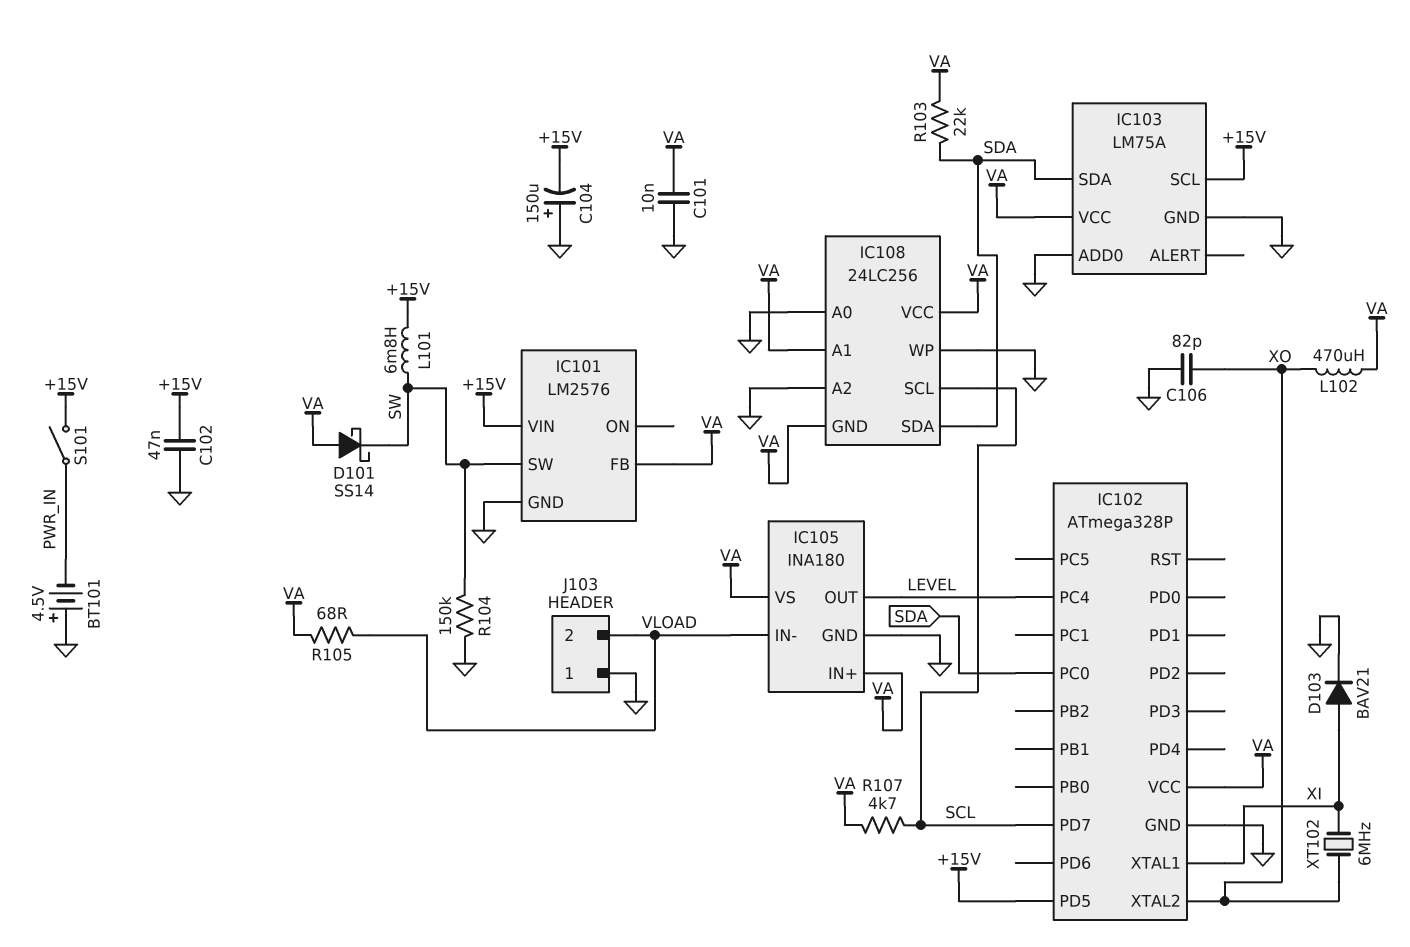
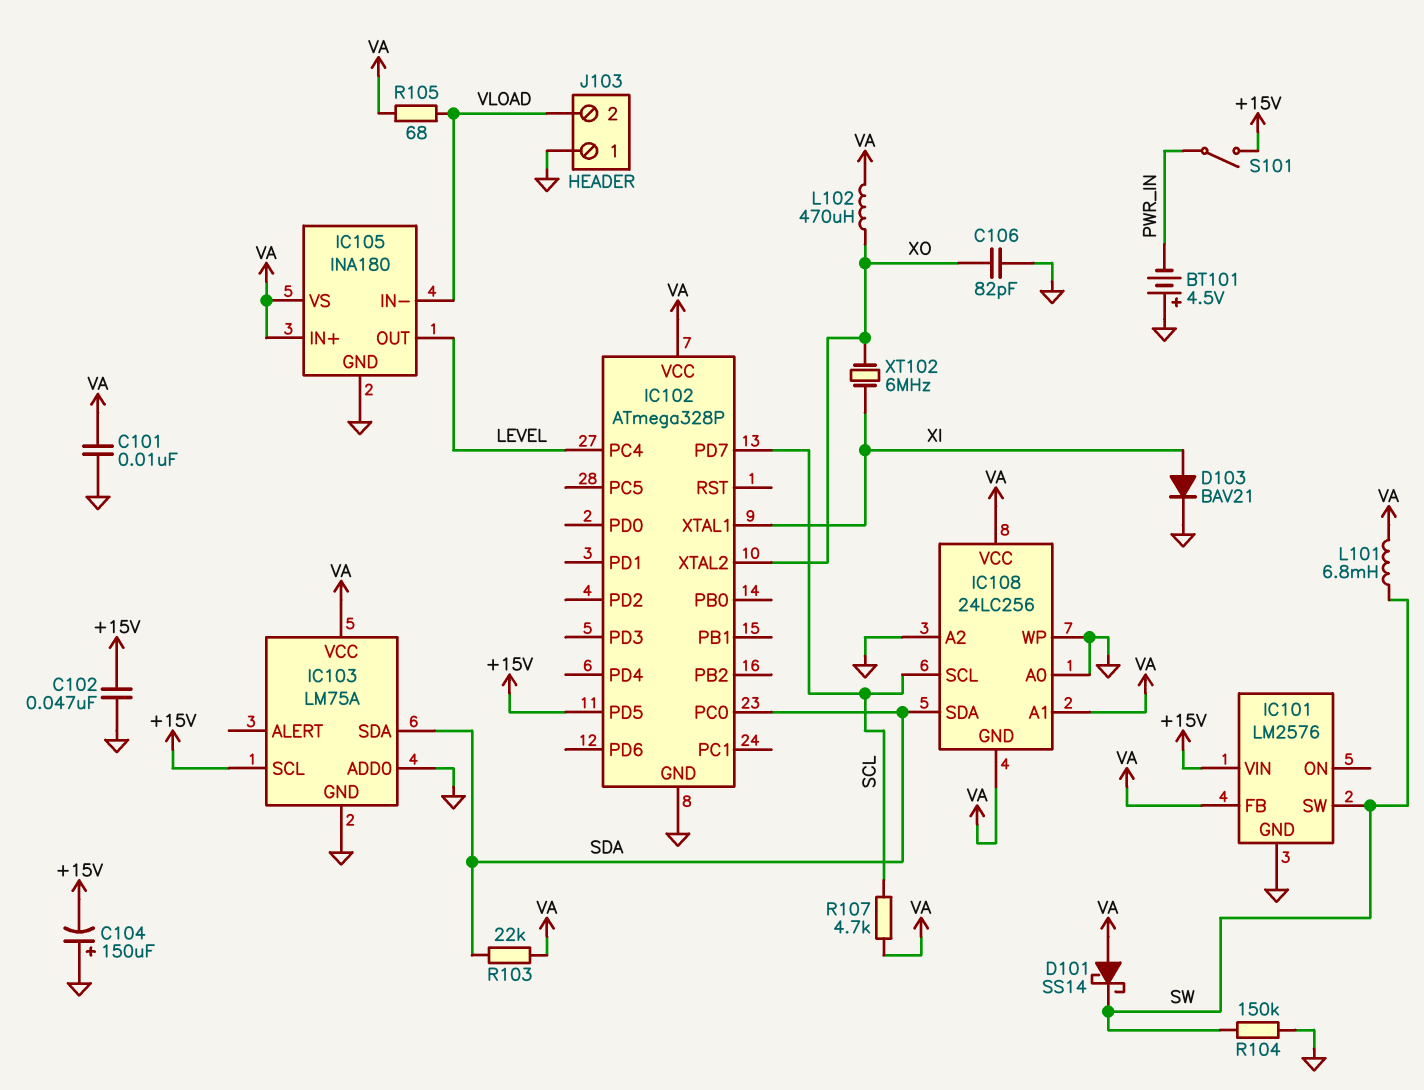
L101: 6.8mH (+15V, SW) -> 6.8mH (SW, VA)

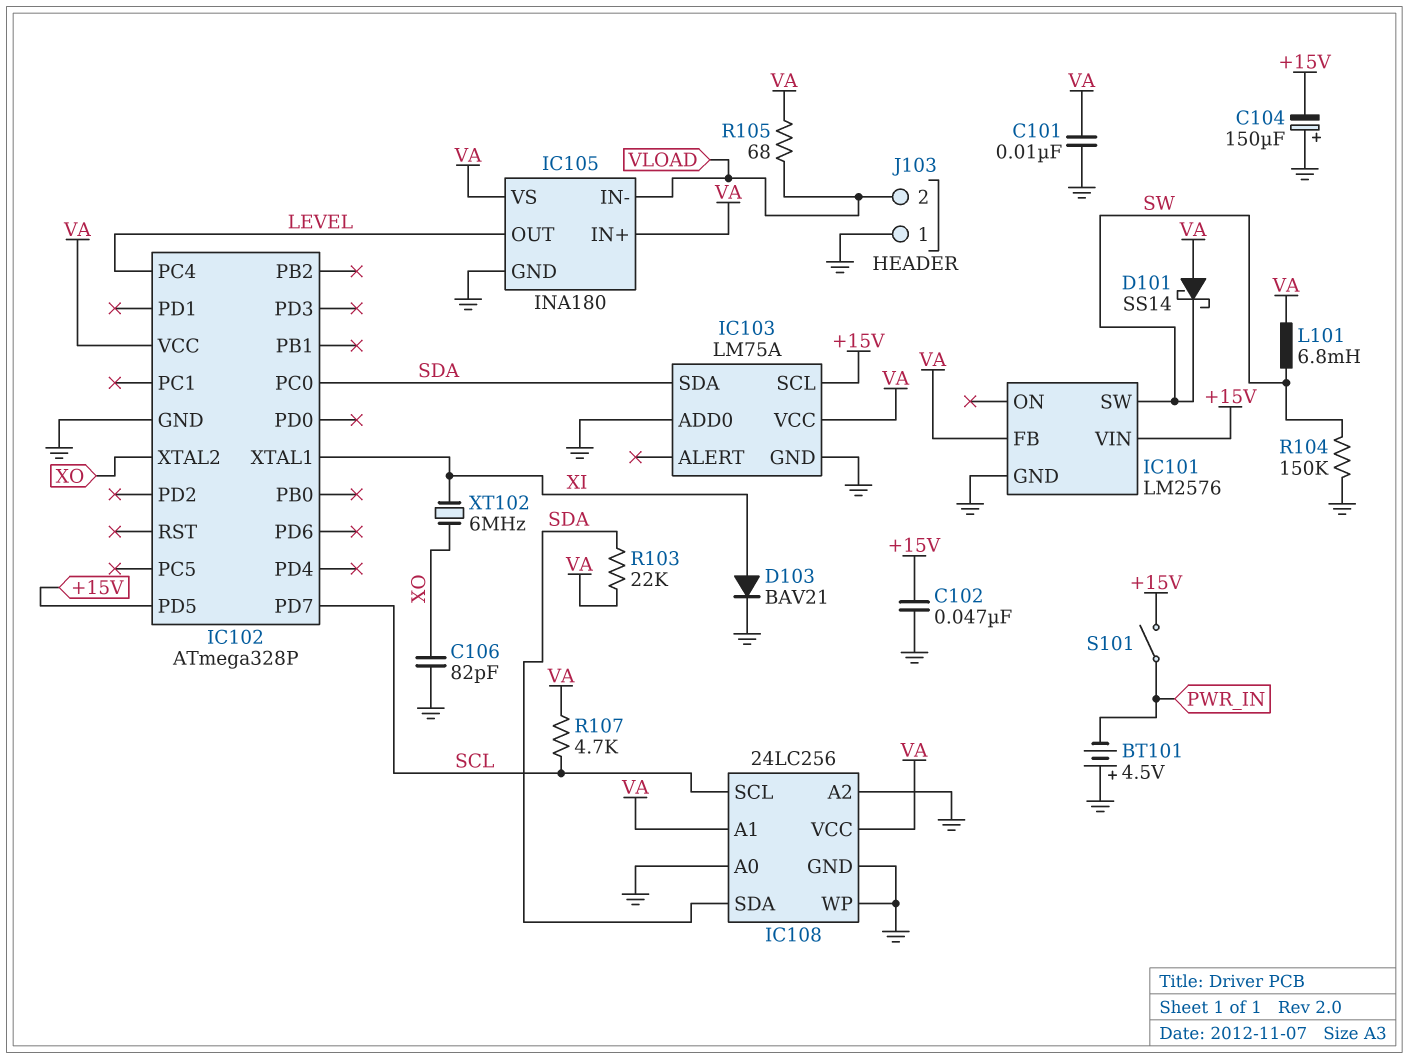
IC108 pin GND: VA -> GND
L102: 470uH (VA, XO) -> none

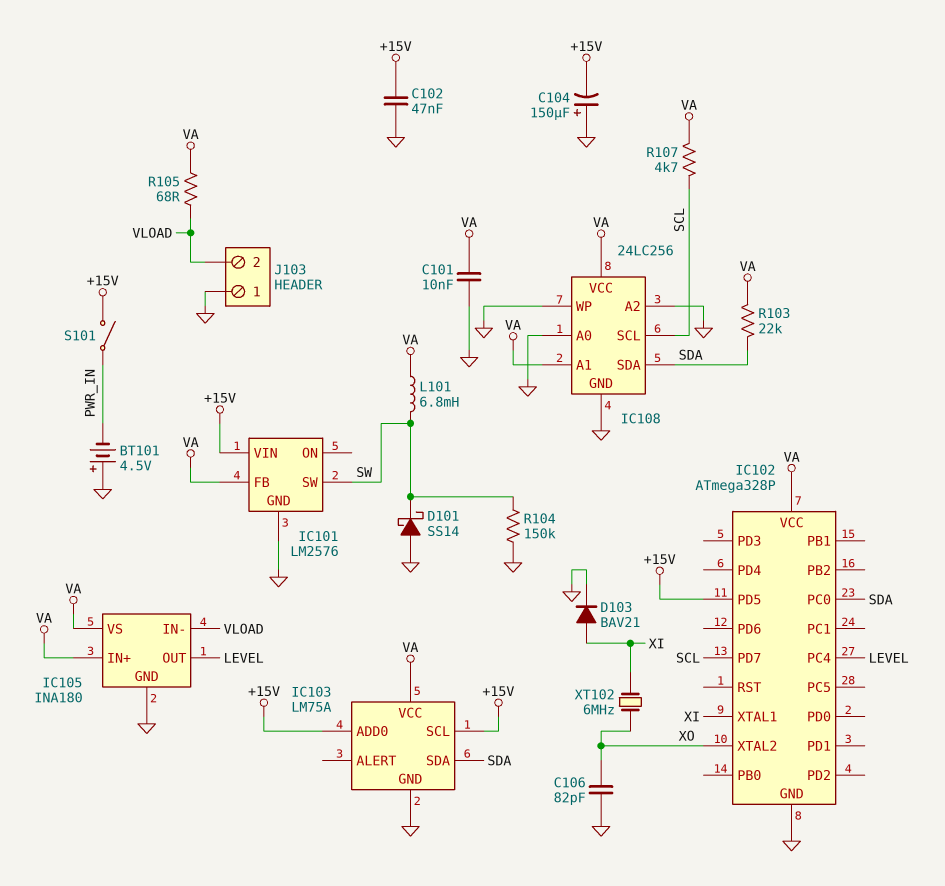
D101: schottky SS14 (A VA, K SW) -> schottky SS14 (A GND, K SW)
IC103 pin ADD0: GND -> +15V

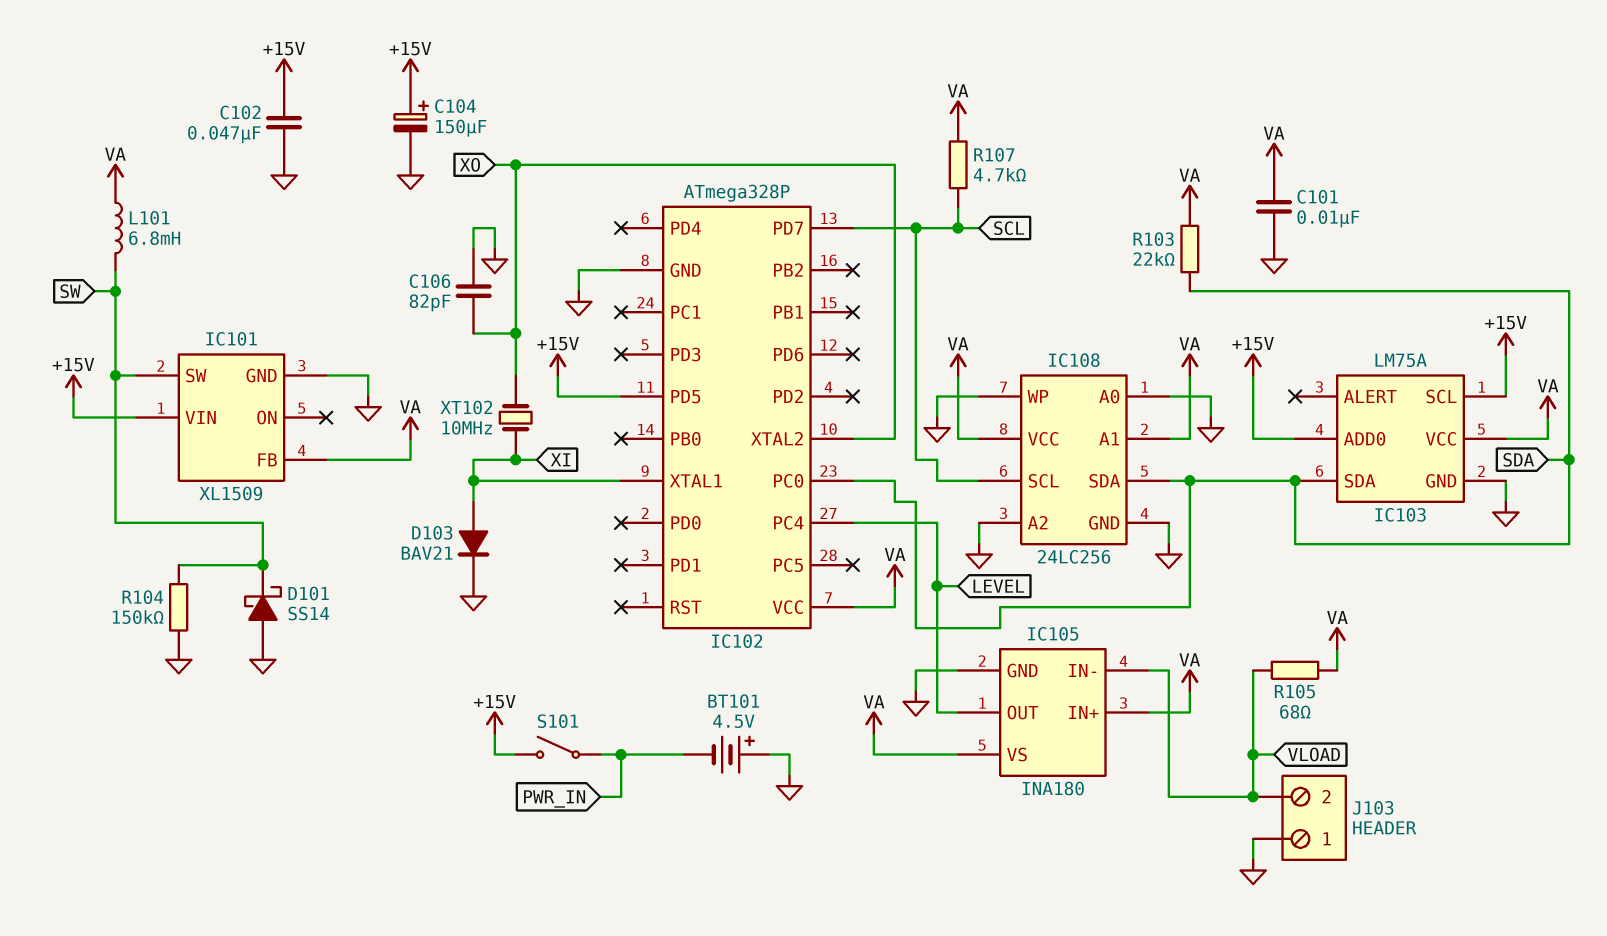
C104: 150uF (plus GND, minus +15V) -> 150uF (plus +15V, minus GND)
IC101: LM2576 -> XL1509
XT102: 6MHz (XI, XO) -> 10MHz (XI, XO)

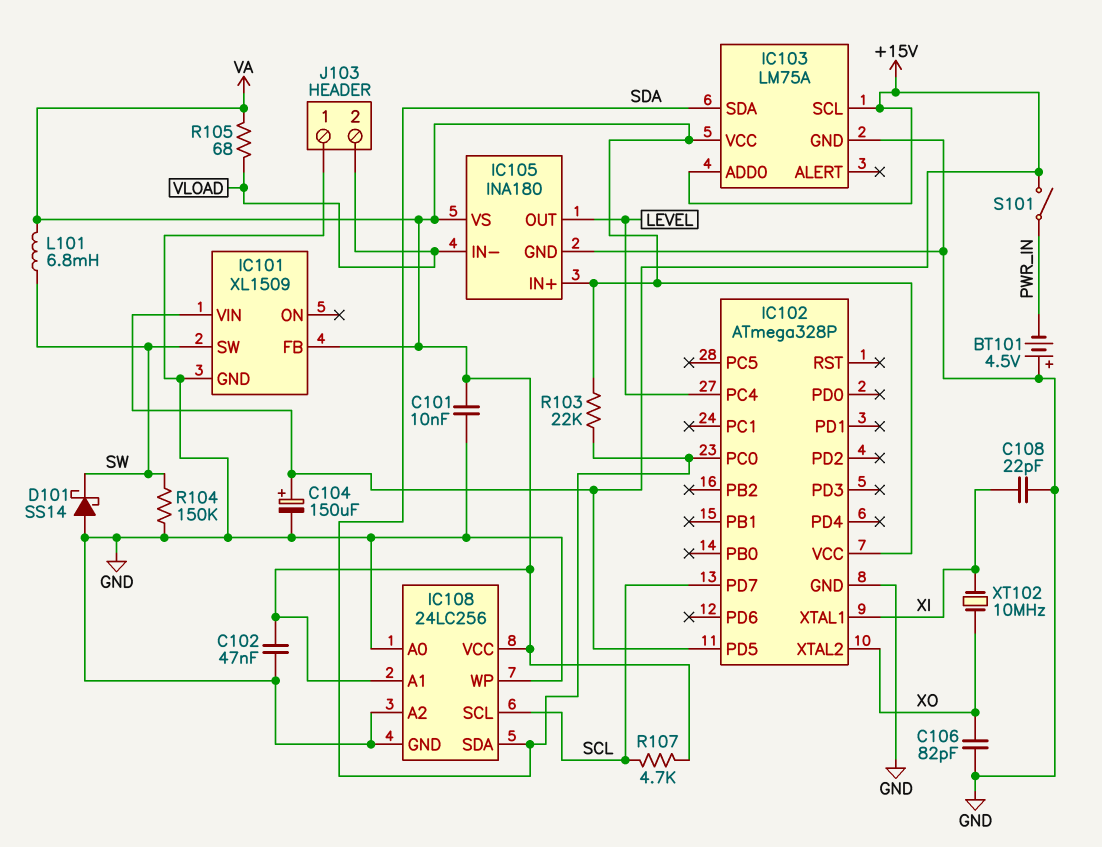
C102: 47nF (+15V, GND) -> 47nF (GND, VA)
C108: none -> 22pF (GND, XI)
D103: diode BAV21 (A XI, K GND) -> none

